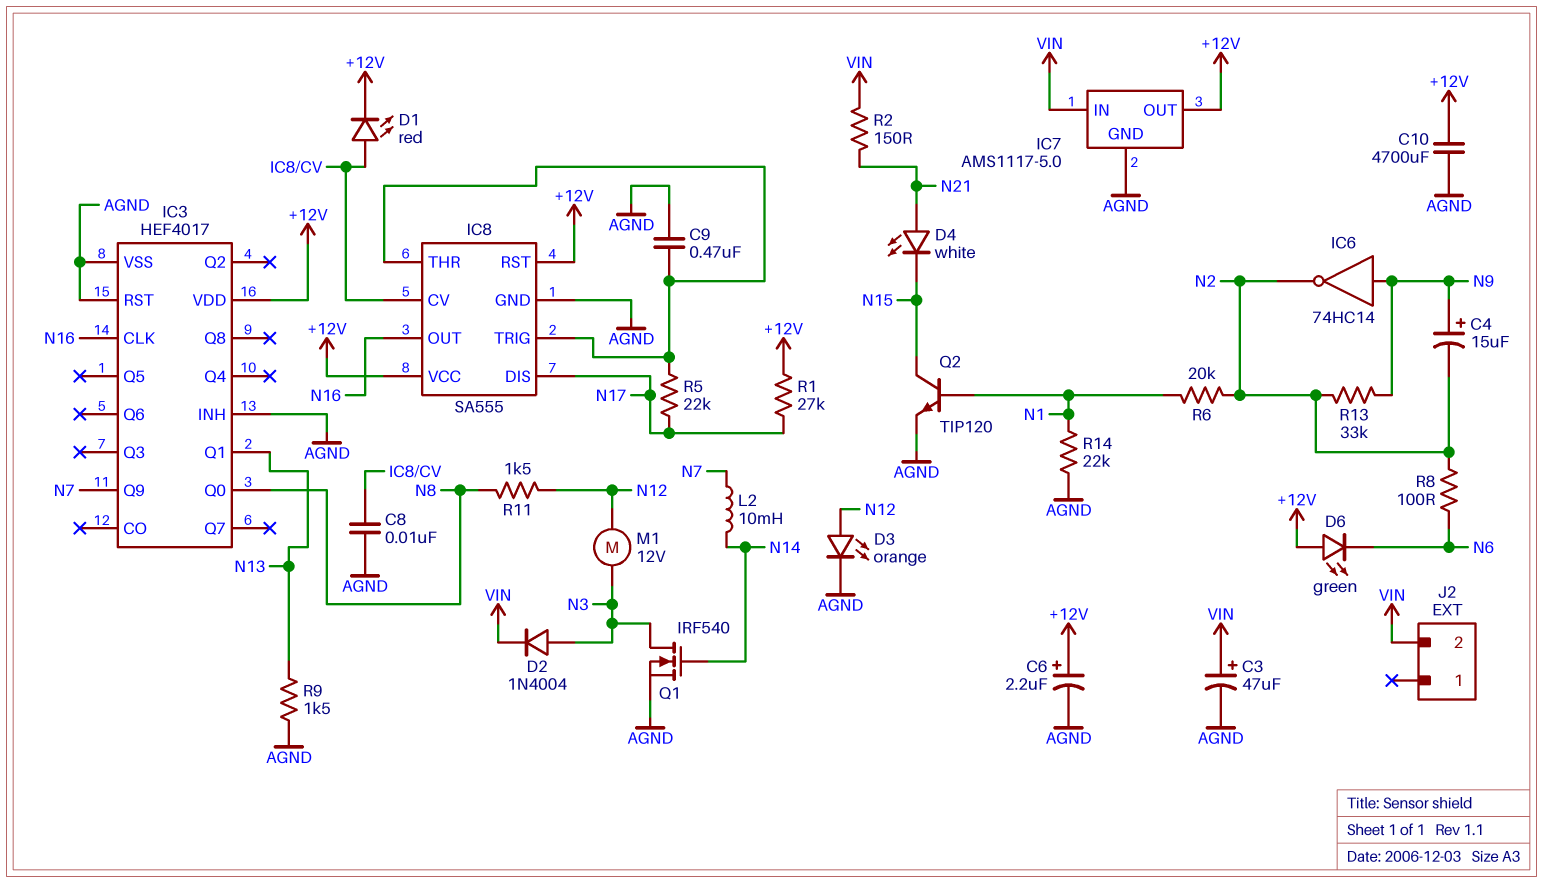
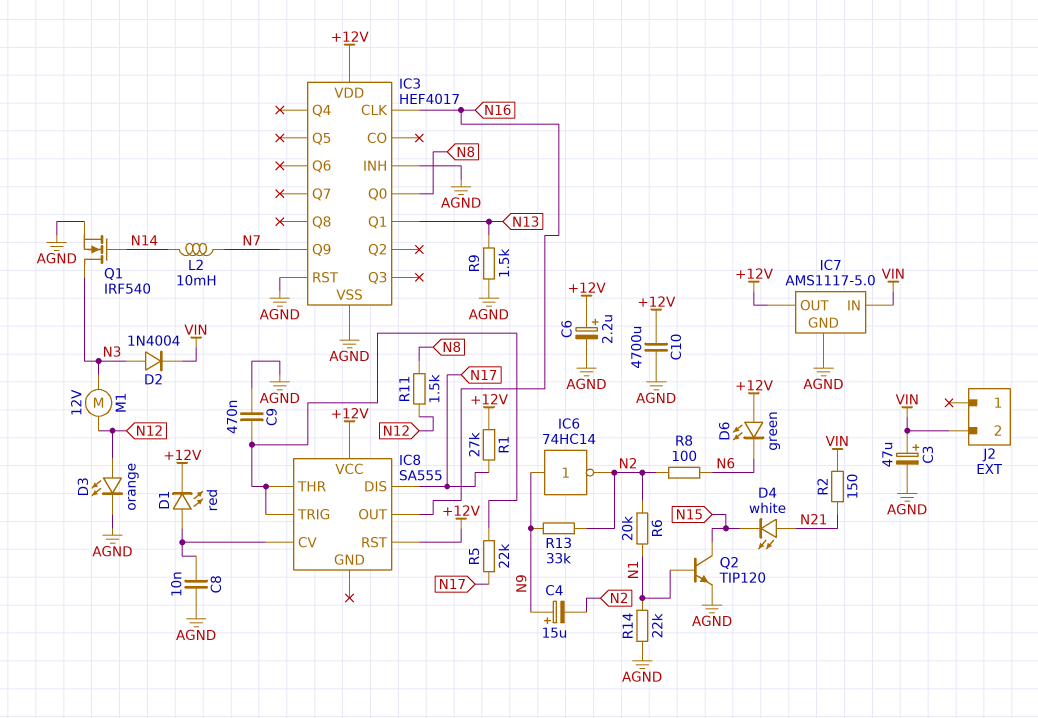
IC8 pin GND: AGND -> none

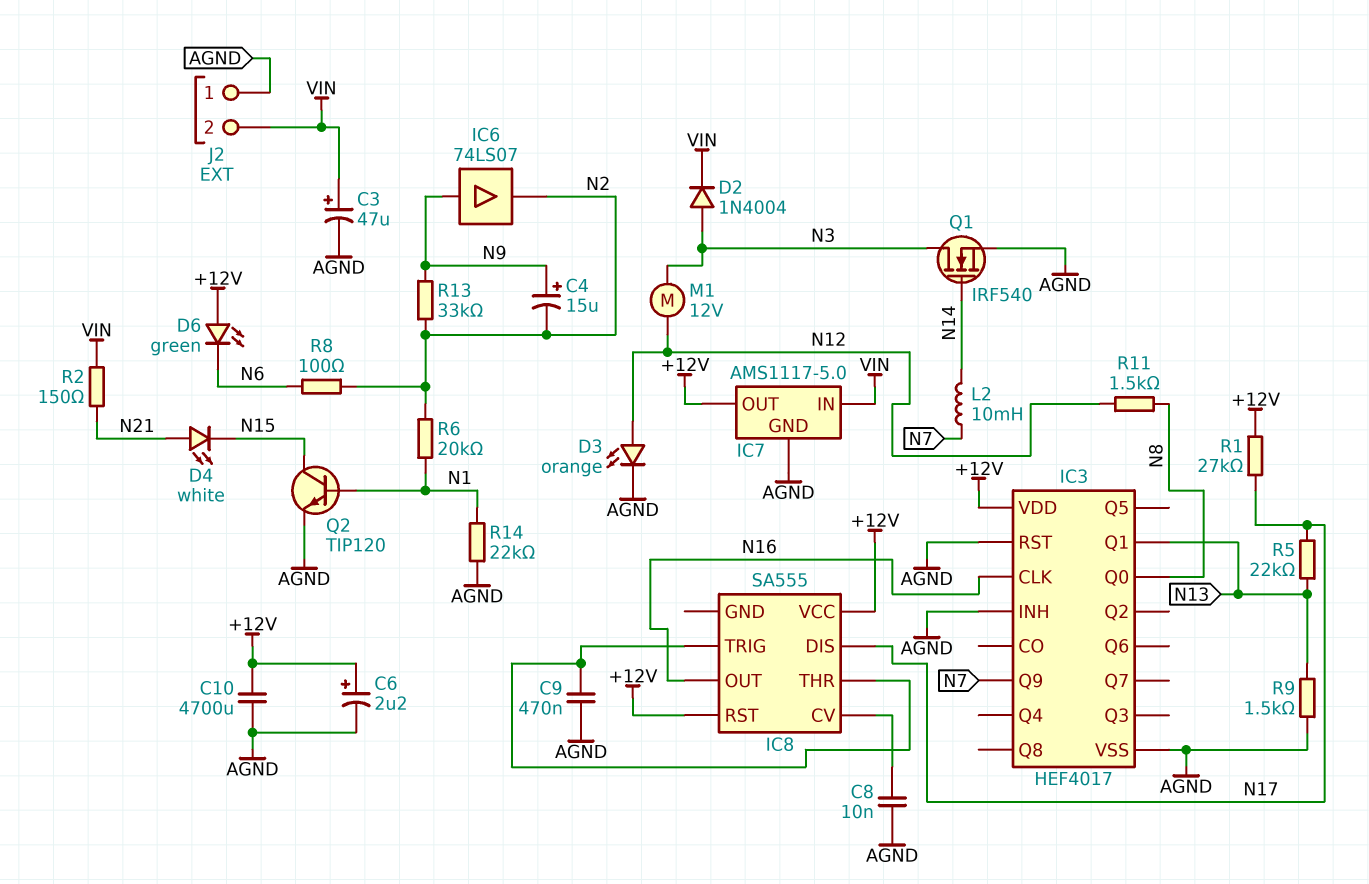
D1: LED red (A IC8/CV, K +12V) -> none
IC6: NOT 74HC14 (in N9, out N2) -> buffer 74LS07 (in N9, out N2)
J2 pin 1: none -> AGND
R5: 22k (IC8/THR, N17) -> 22k (N13, N17)

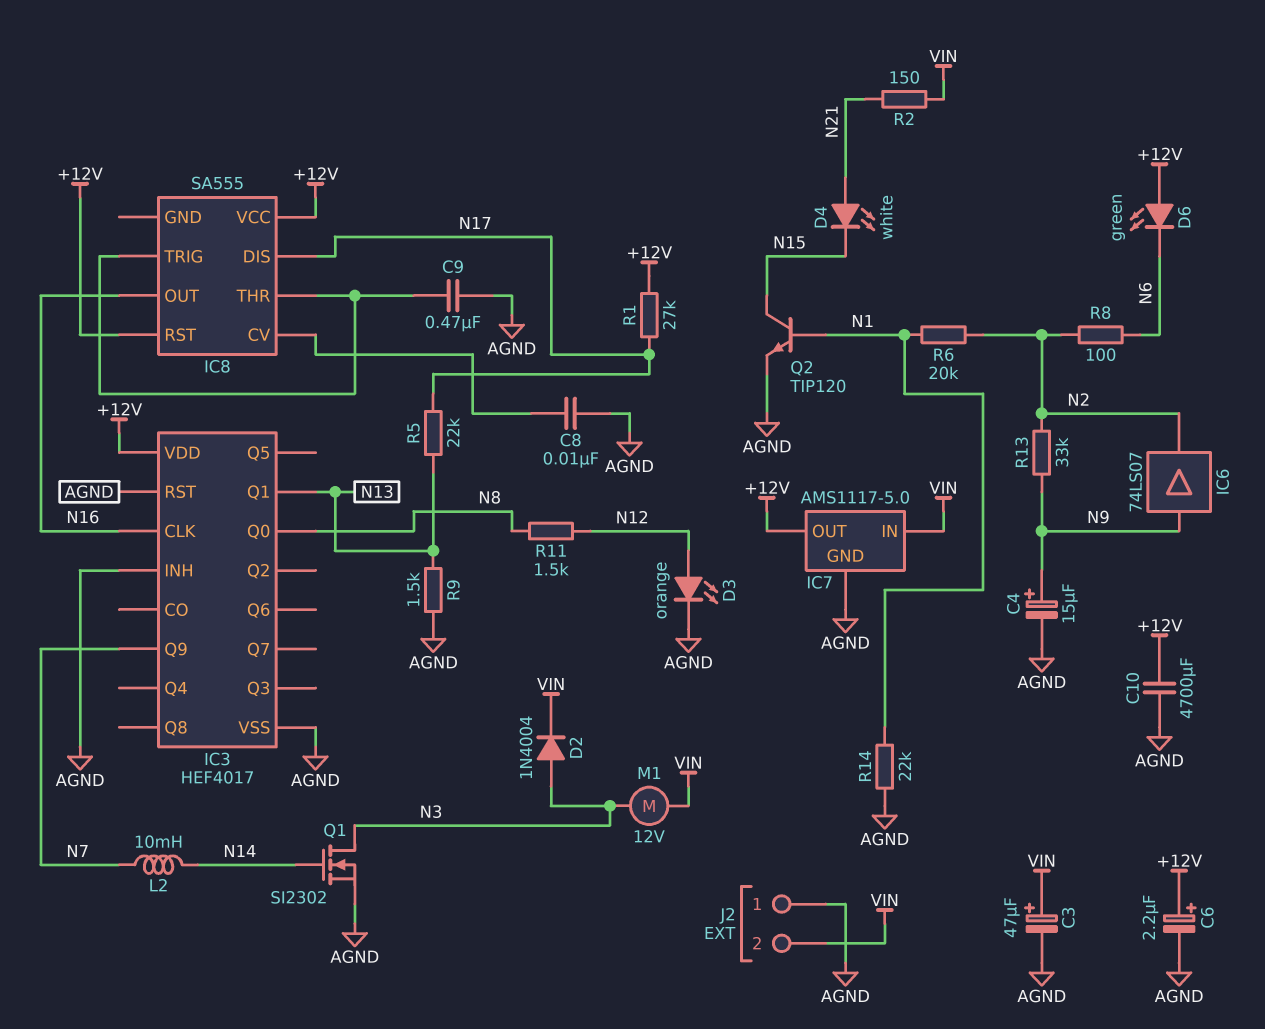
C4: 15uF (plus N9, minus N2) -> 15uF (plus N9, minus AGND)
M1: motor 12V (N3, N12) -> motor 12V (N3, VIN)
Q1: NMOS IRF540 (G N14, D N3, S AGND) -> NMOS SI2302 (G N14, D N3, S AGND)

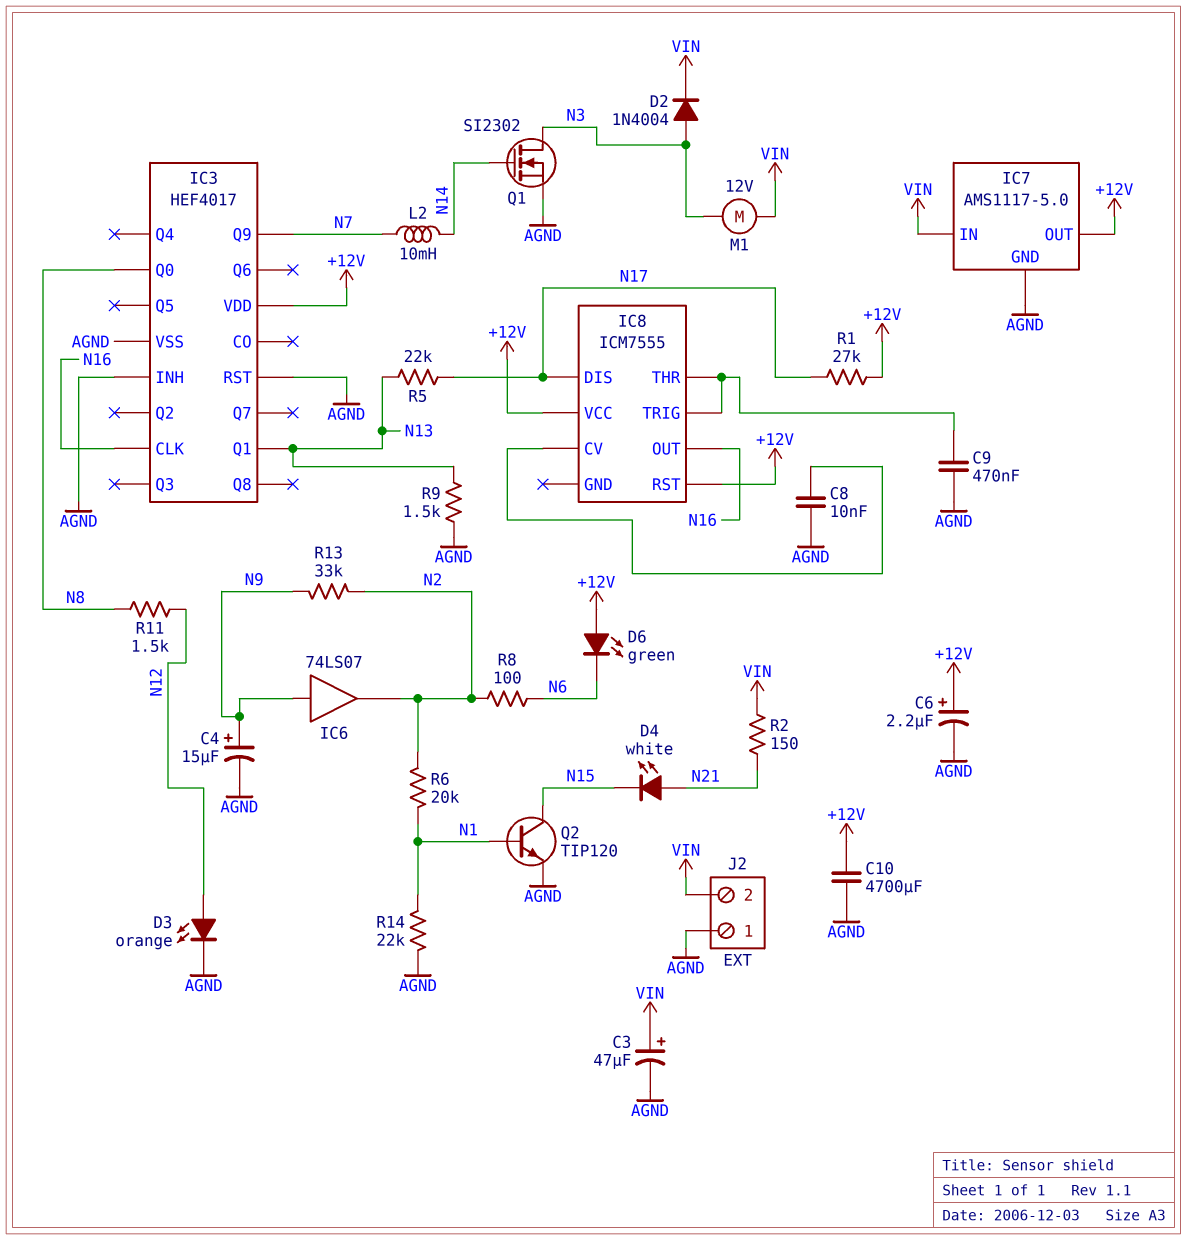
IC8: SA555 -> ICM7555

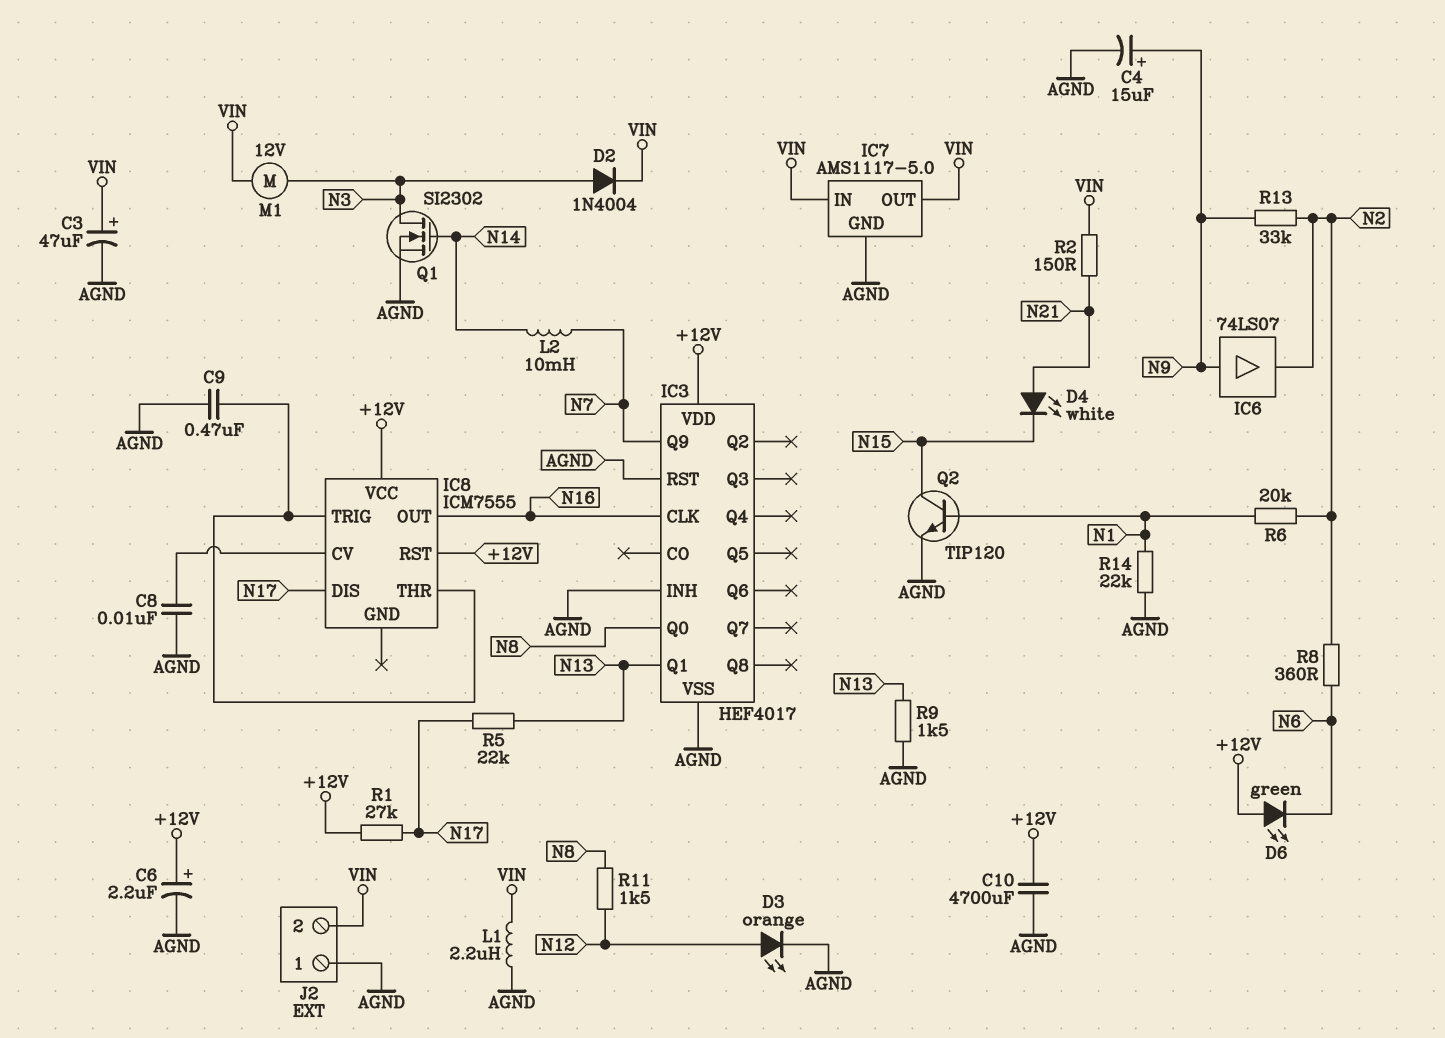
IC7 pin OUT: +12V -> VIN
L1: none -> 2.2uH (AGND, VIN)
R8: 100 (N2, N6) -> 360 (N2, N6)

